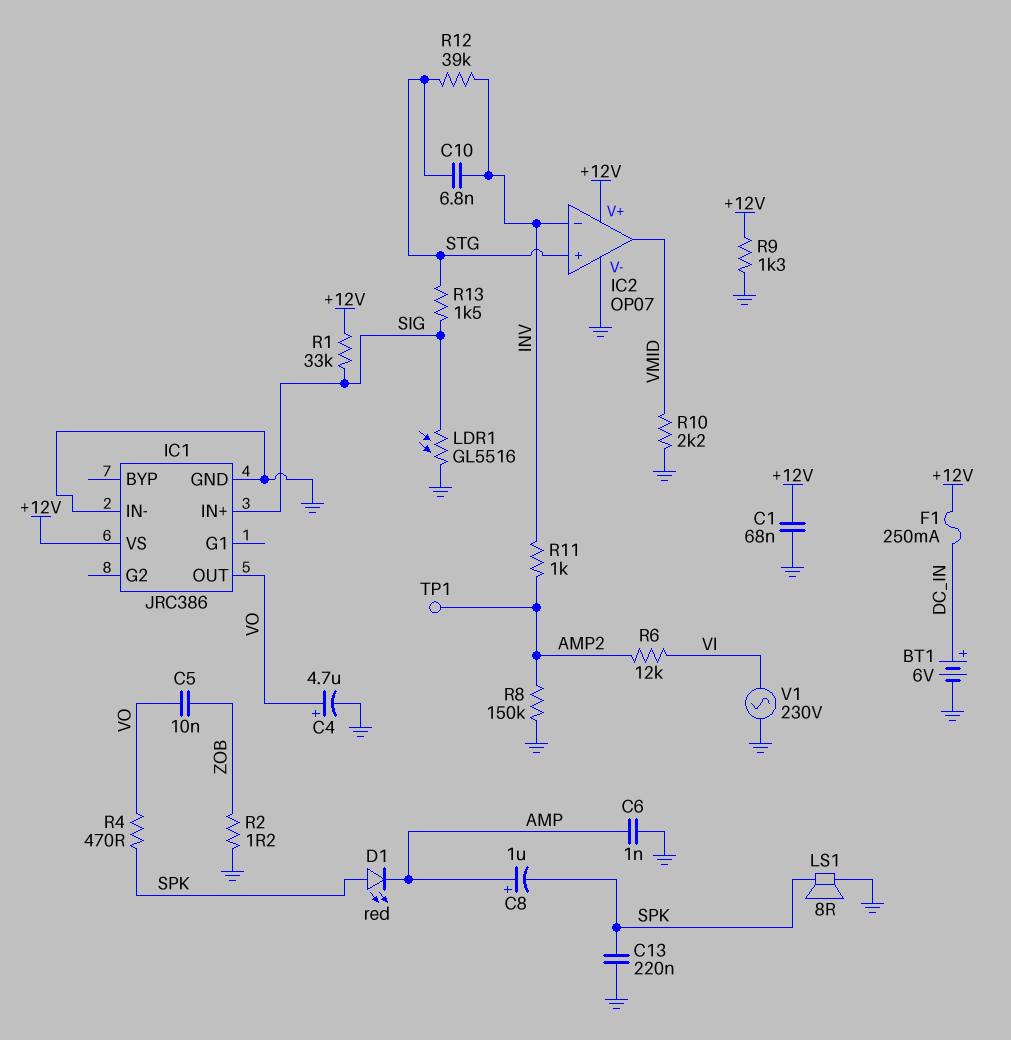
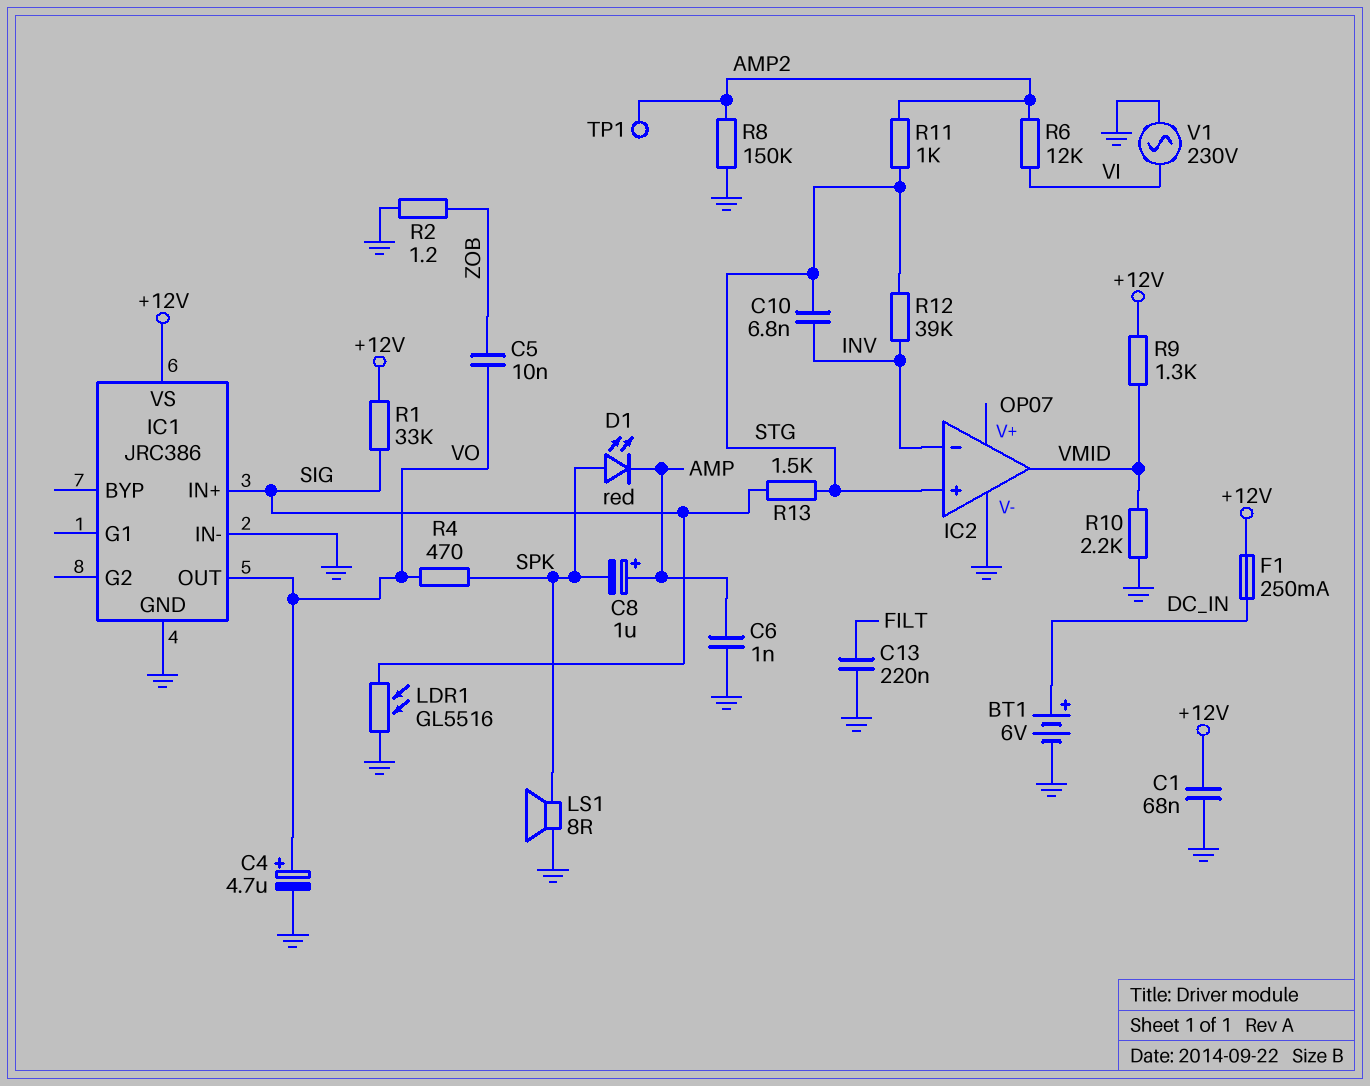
C13: 220nF (GND, SPK) -> 220nF (FILT, GND)
IC2 pin V+: +12V -> none
R9: 1.3k (+12V, GND) -> 1.3k (+12V, VMID)
R11: 1k (AMP2, INV) -> 1k (AMP2, STG)

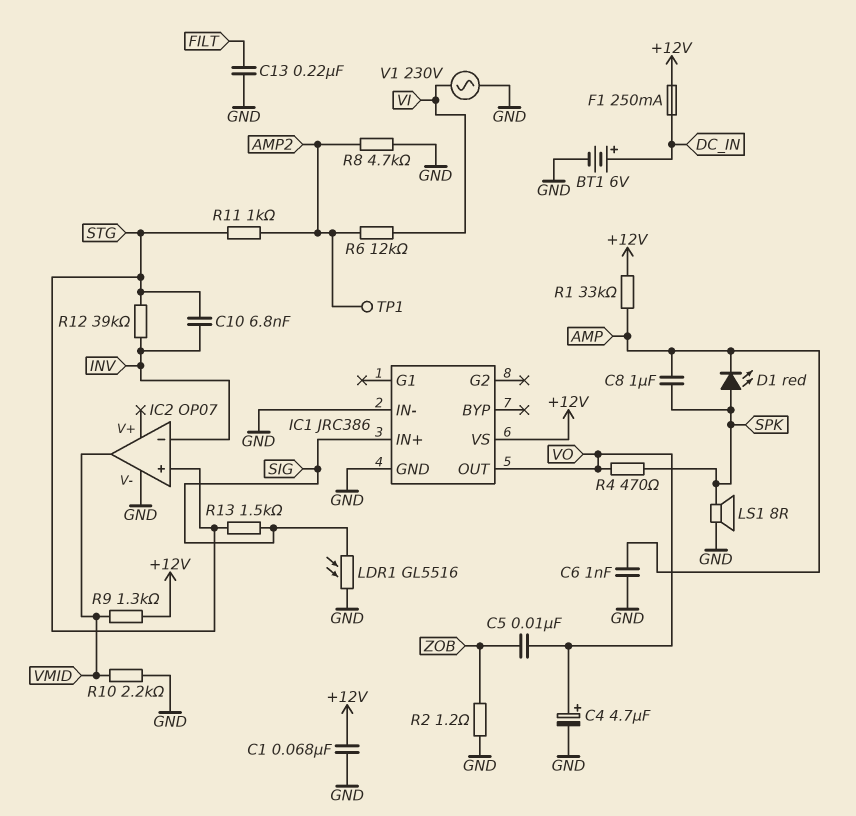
C8: 1uF (plus AMP, minus SPK) -> 1uF (AMP, SPK)
R1: 33k (+12V, SIG) -> 33k (+12V, AMP)
R8: 150k (AMP2, GND) -> 4.7k (AMP2, GND)

